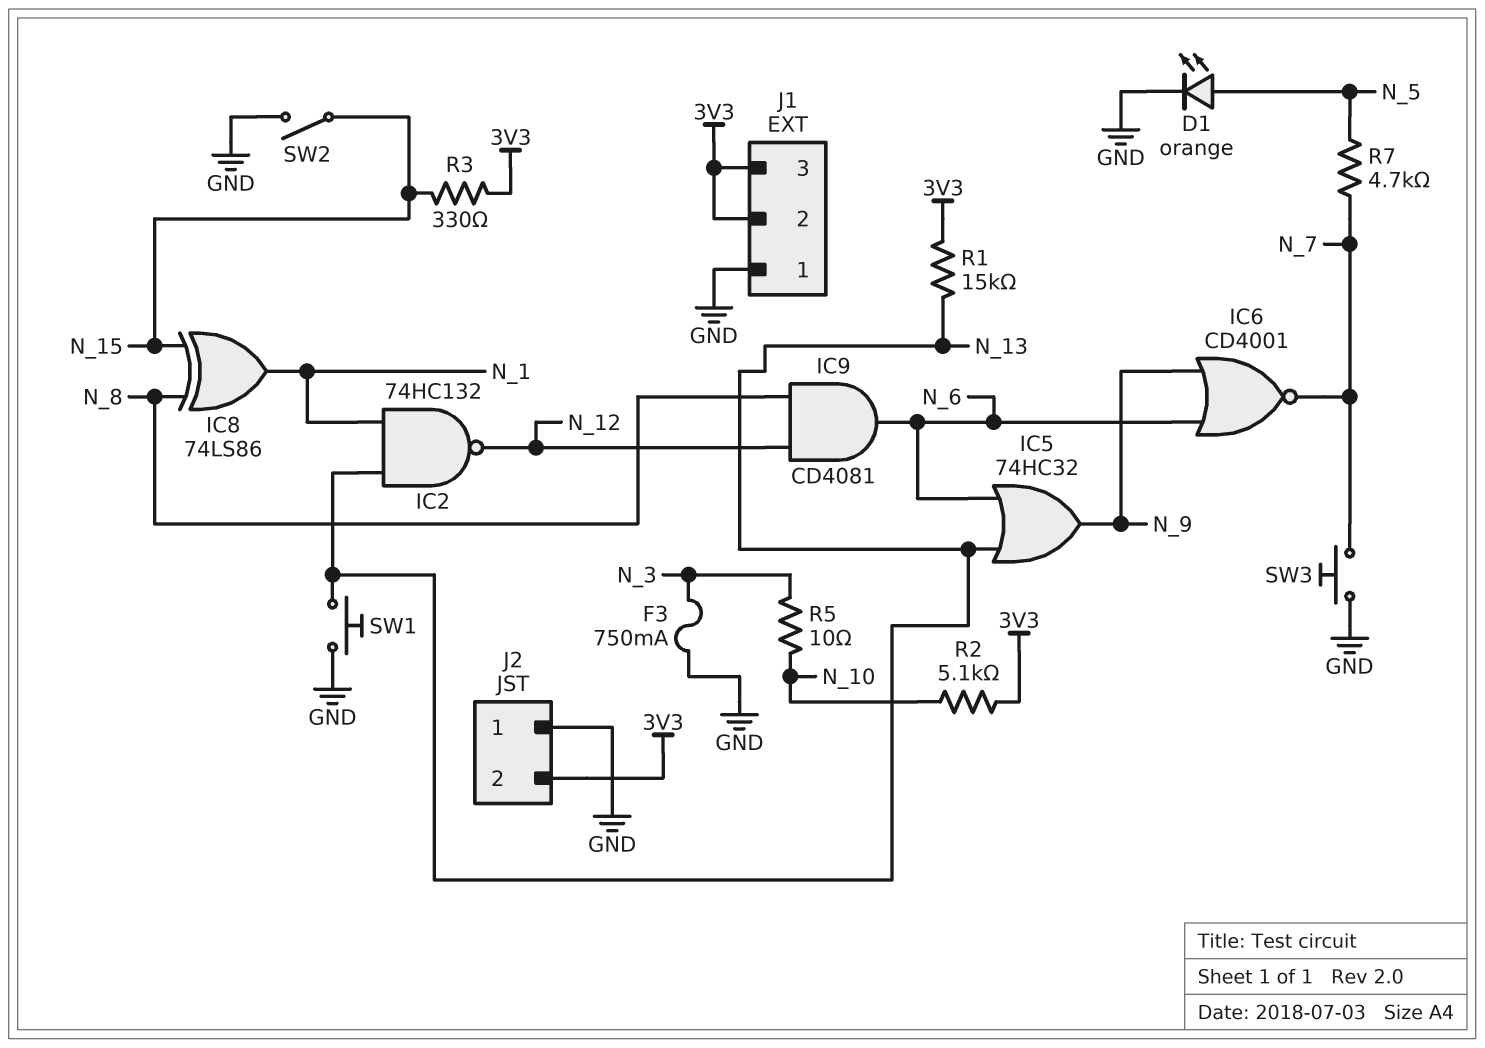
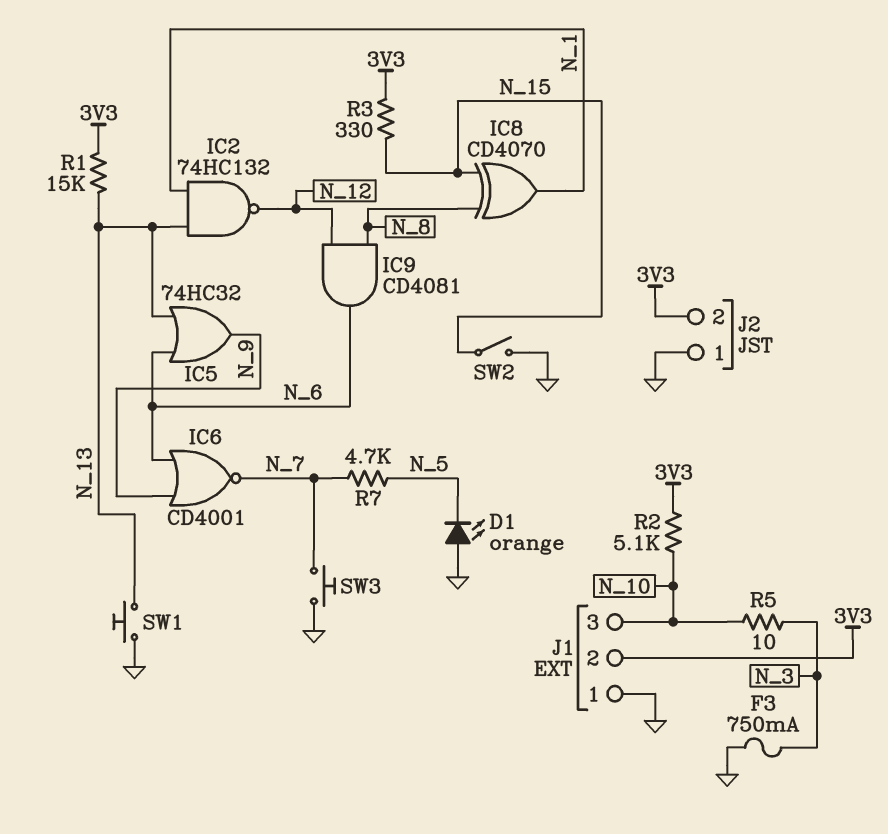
D1: LED orange (A N_5, K GND) -> LED orange (A GND, K N_5)
IC8: XOR 74LS86 (in N_8, in N_15, out N_1) -> XOR CD4070 (in N_8, in N_15, out N_1)
J1 pin 3: 3V3 -> N_10

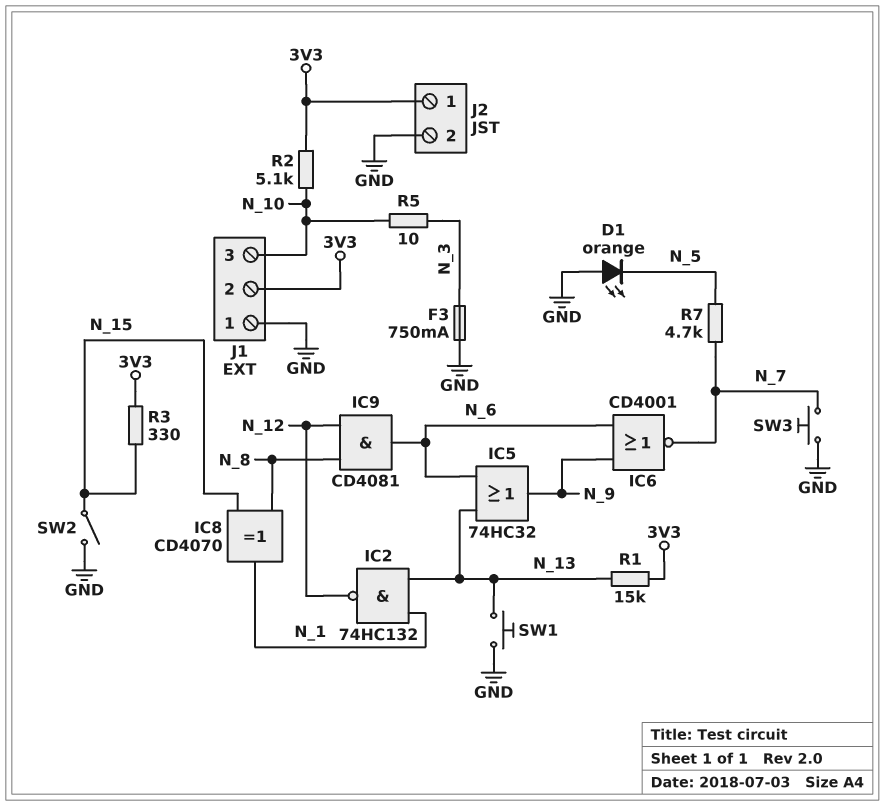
J2 pin 1: GND -> 3V3
J2 pin 2: 3V3 -> GND

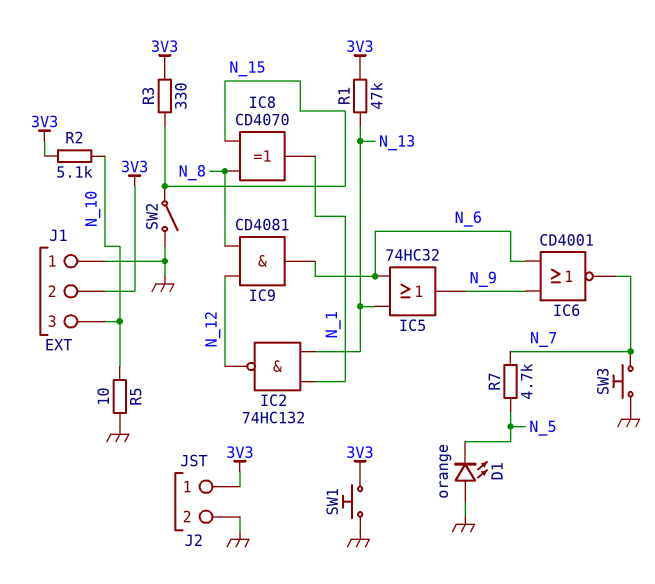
F3: 750mA (GND, N_3) -> none
R1: 15k (3V3, N_13) -> 47k (3V3, N_13)
R5: 10 (N_3, N_10) -> 10 (GND, N_10)
SW1: button (GND, N_13) -> button (3V3, GND)

